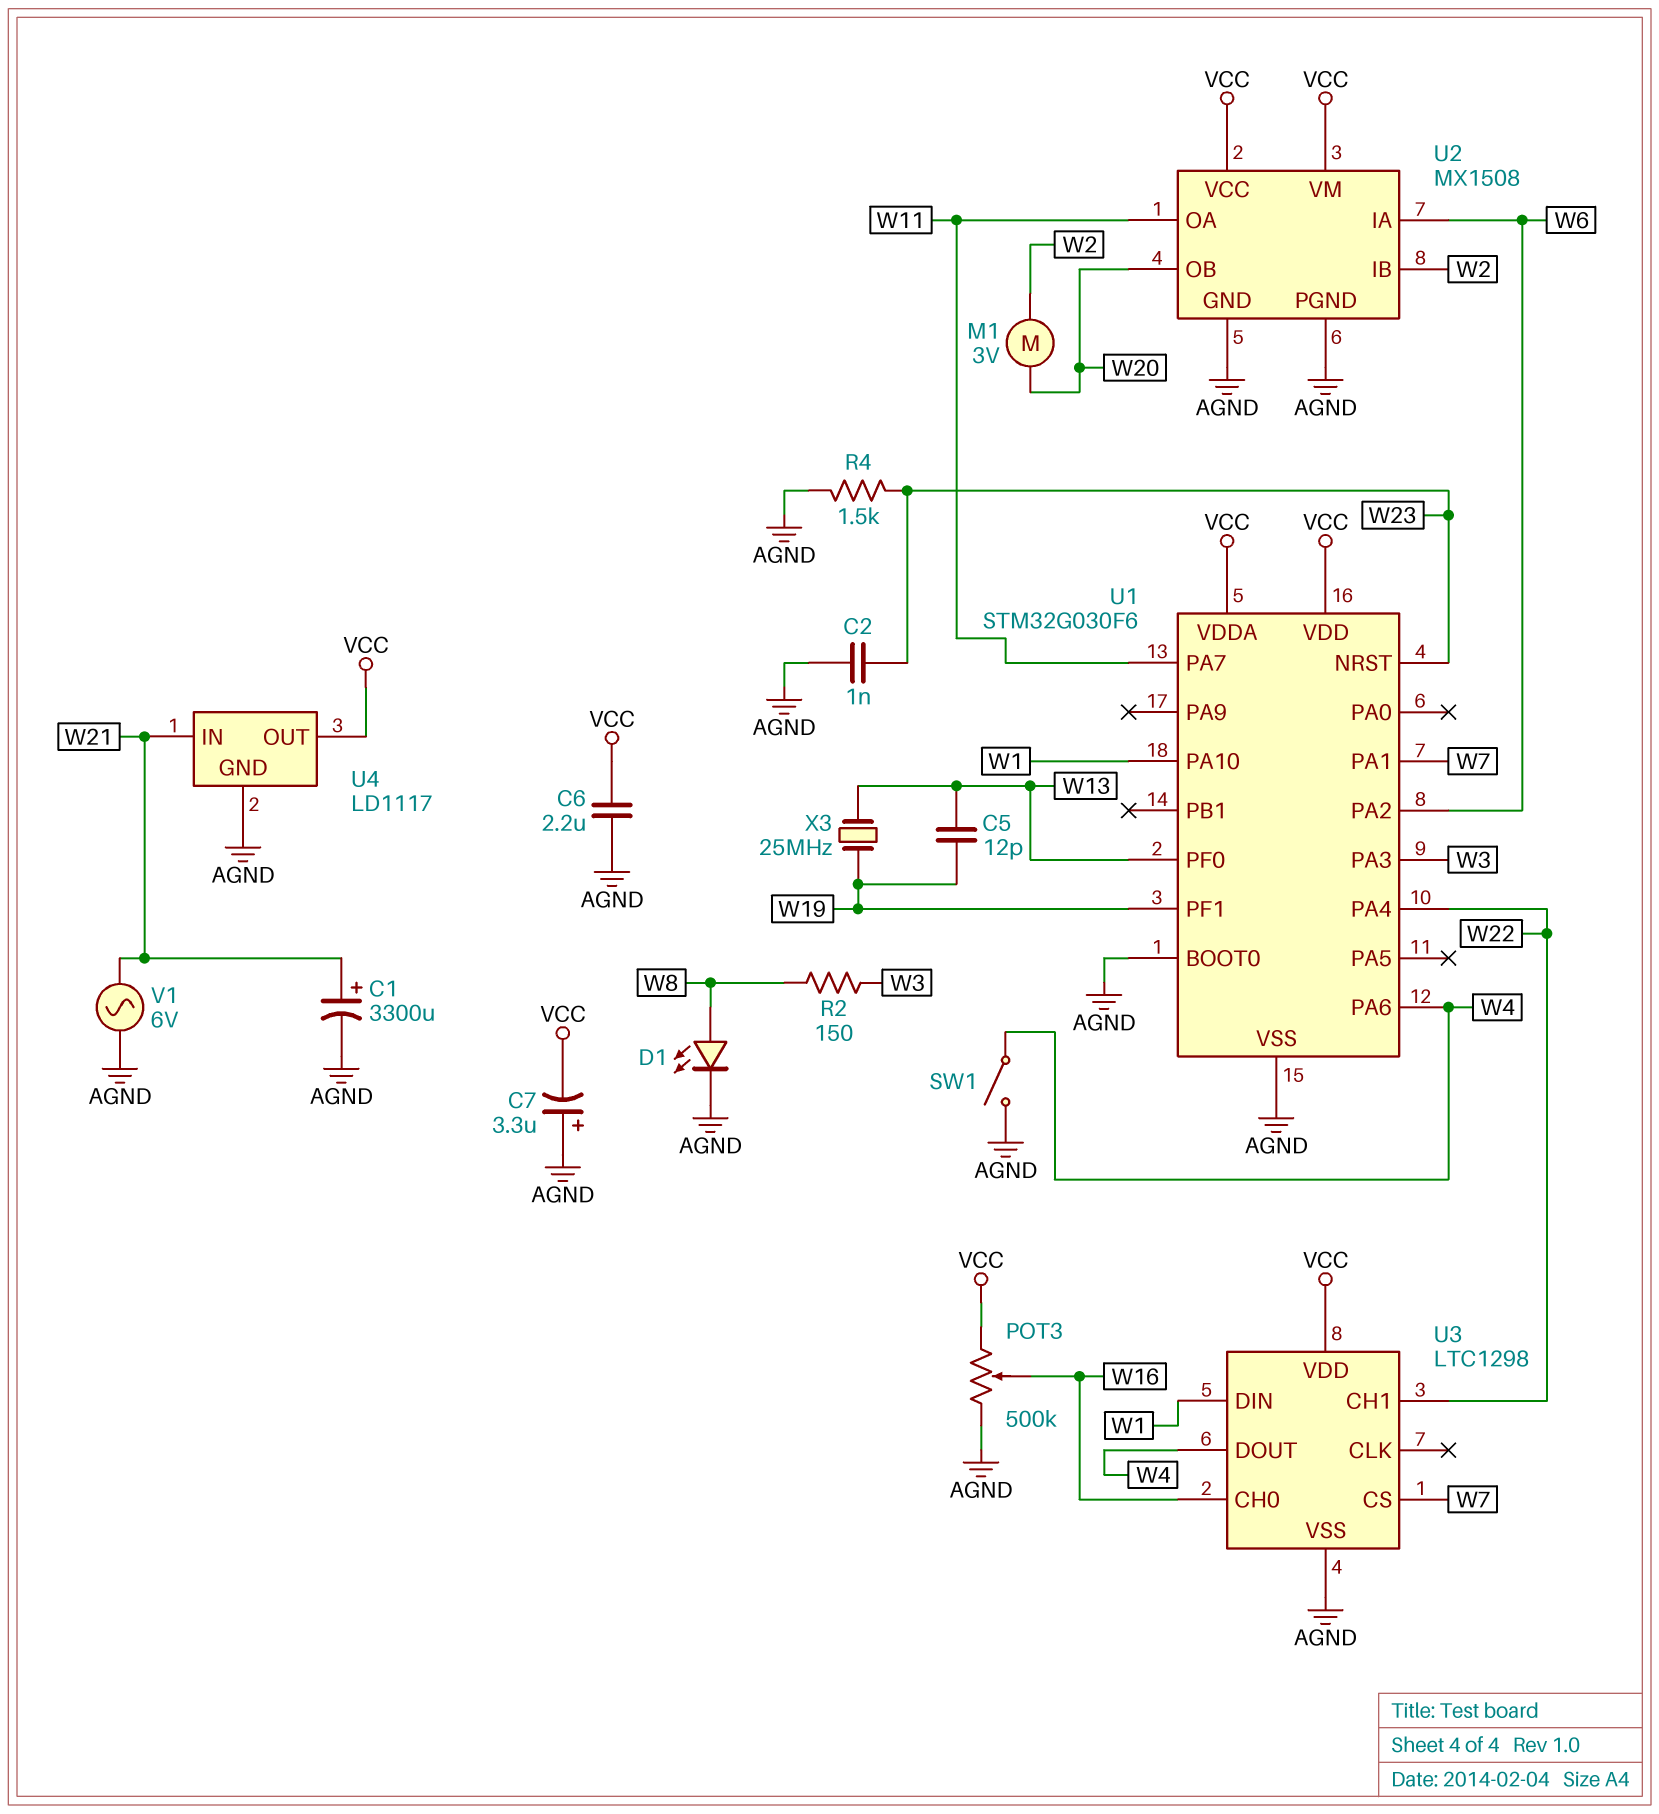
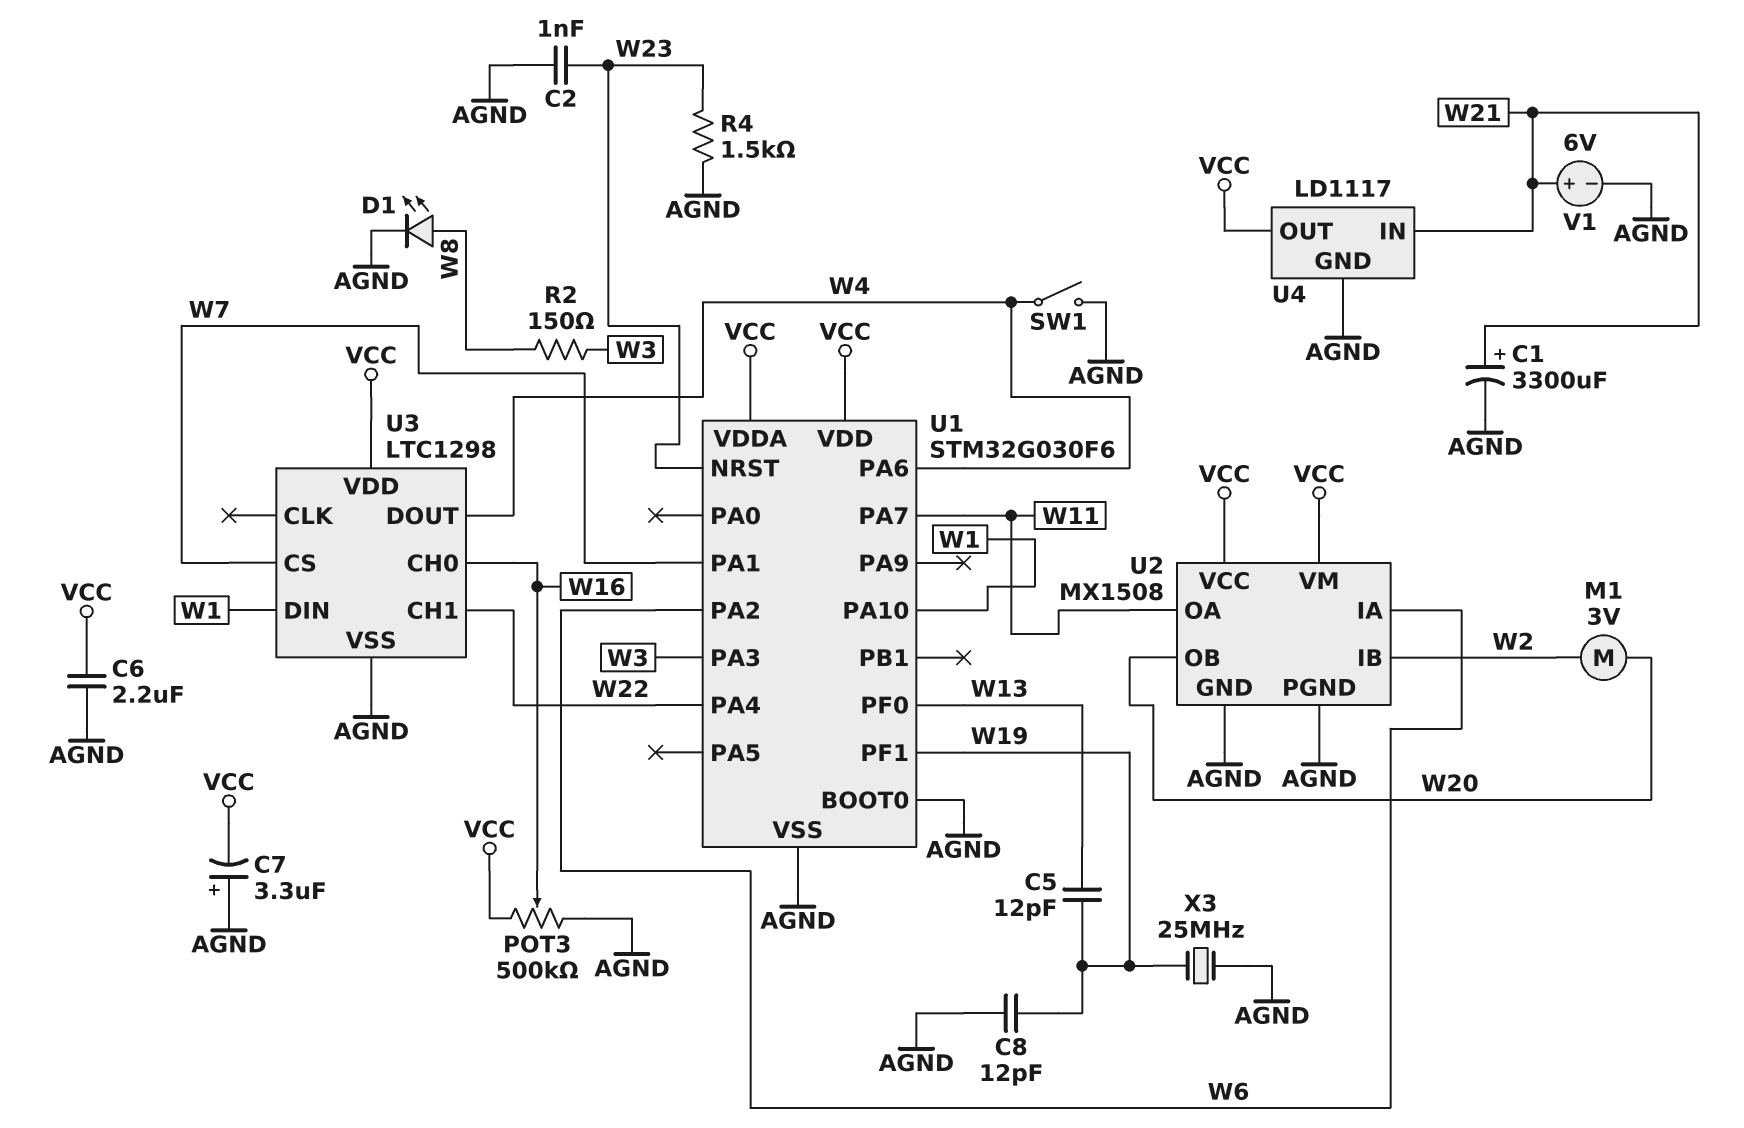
C8: none -> 12pF (AGND, W19)
V1: AC 6V (AGND, W21) -> 6V (plus W21, minus AGND)
X3: 25MHz (W13, W19) -> 25MHz (AGND, W19)

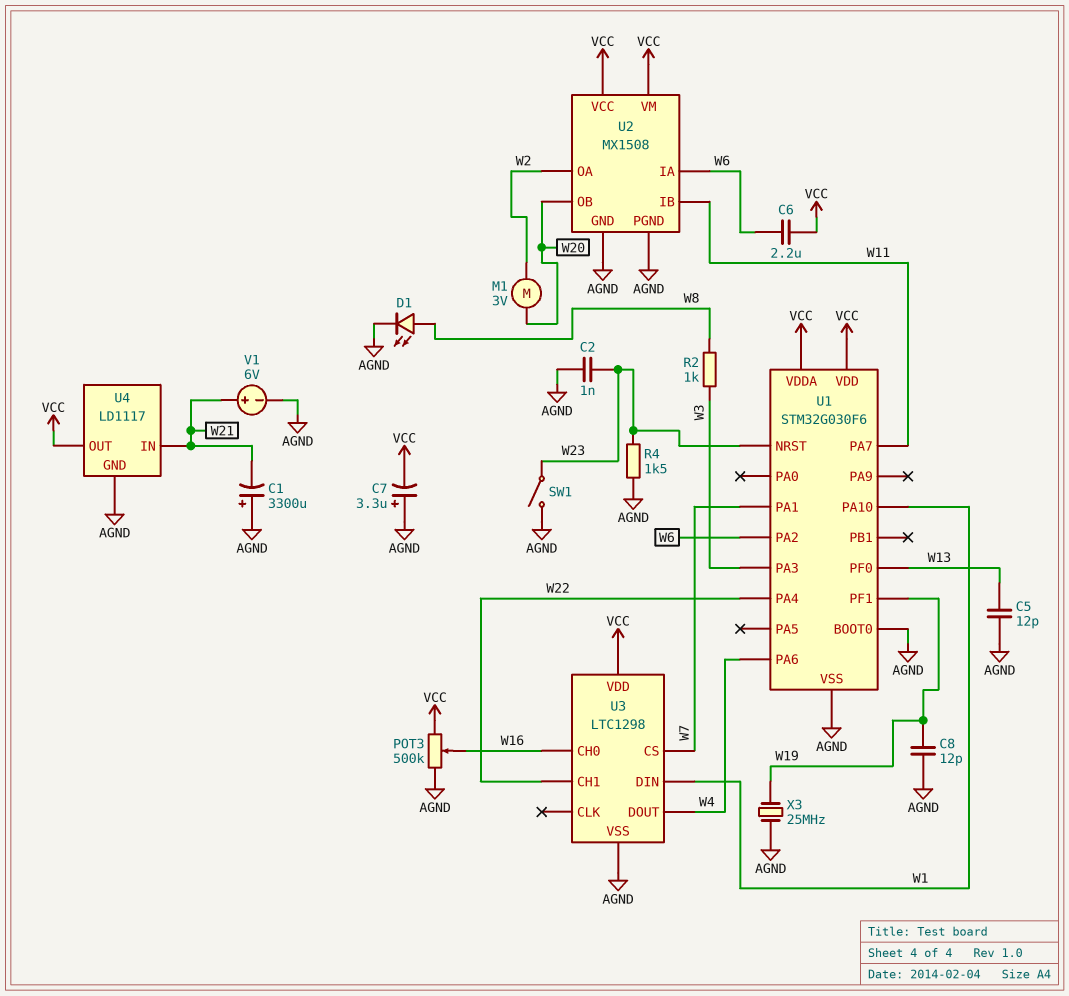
C1: 3300uF (plus W21, minus AGND) -> 3300uF (plus AGND, minus W21)
C5: 12pF (W13, W19) -> 12pF (AGND, W13)
C6: 2.2uF (AGND, VCC) -> 2.2uF (VCC, W6)
R2: 150 (W3, W8) -> 1k (W3, W8)
SW1: switch (AGND, W4) -> switch (AGND, W23)
U2 pin IB: W2 -> W11
U2 pin OA: W11 -> W2

